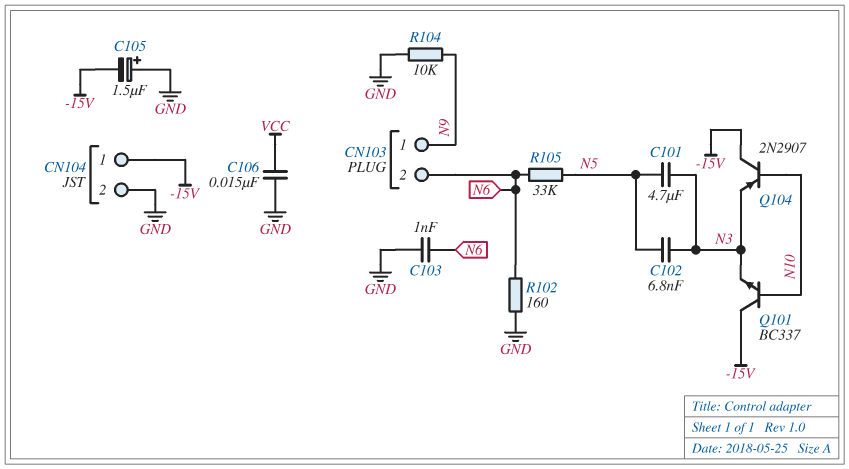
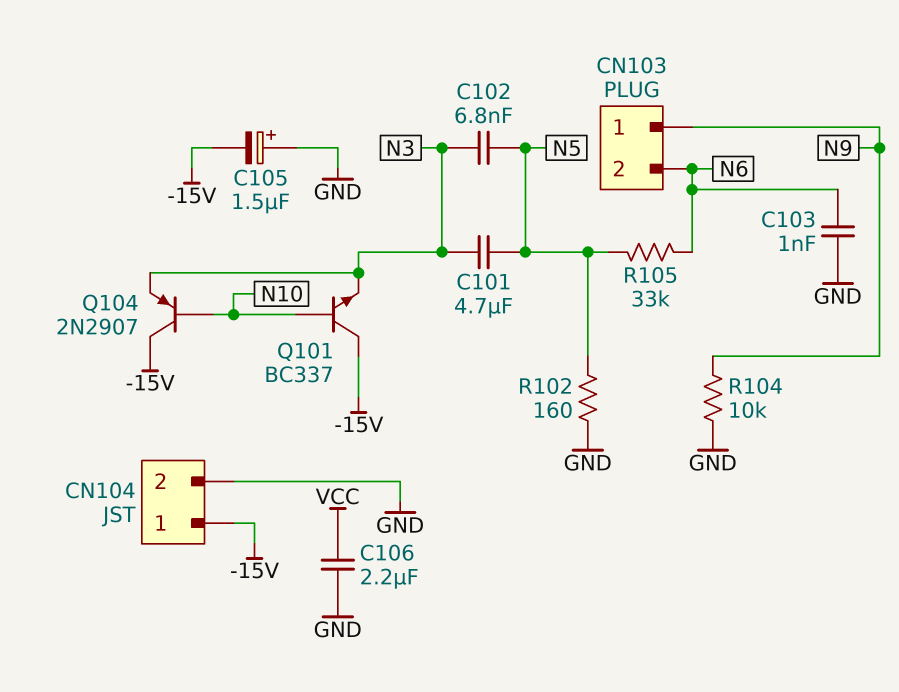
C106: 15nF (GND, VCC) -> 2.2uF (GND, VCC)
R102: 160 (GND, N6) -> 160 (GND, N5)

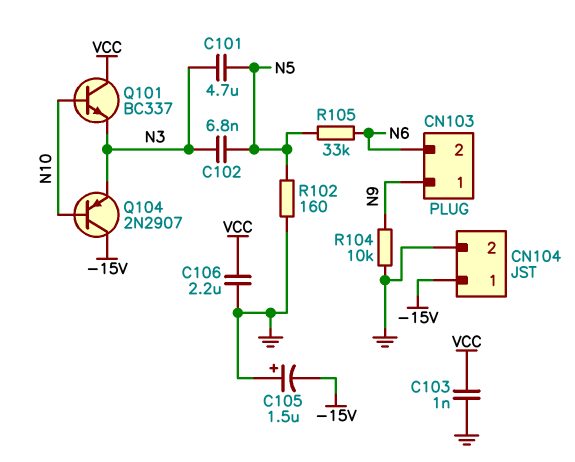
C103: 1nF (GND, N6) -> 1nF (GND, VCC)
Q101: NPN BC337 (B N10, C -15V, E N3) -> NPN BC337 (B N10, C VCC, E N3)

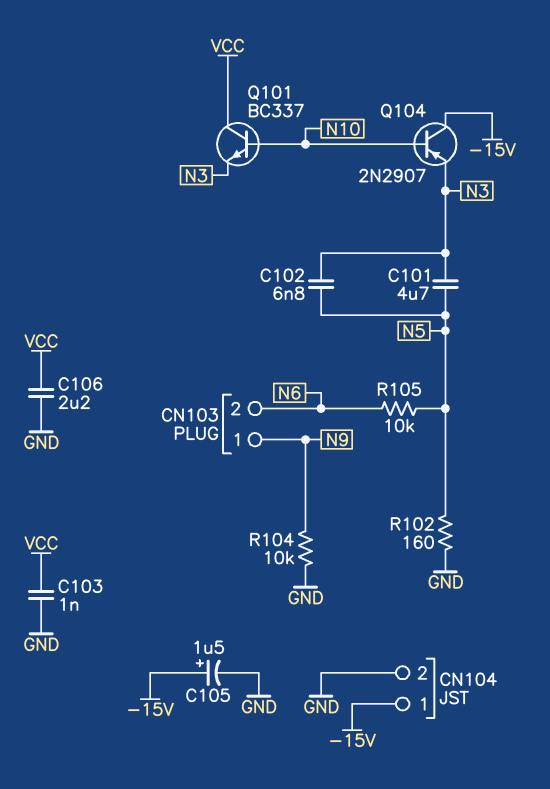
C105: 1.5uF (plus GND, minus -15V) -> 1.5uF (plus -15V, minus GND)
R105: 33k (N5, N6) -> 10k (N5, N6)

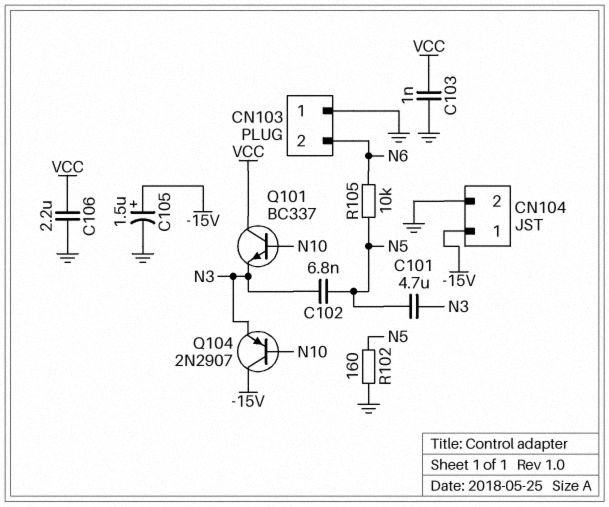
CN103 pin 1: N9 -> GND
R104: 10k (GND, N9) -> none

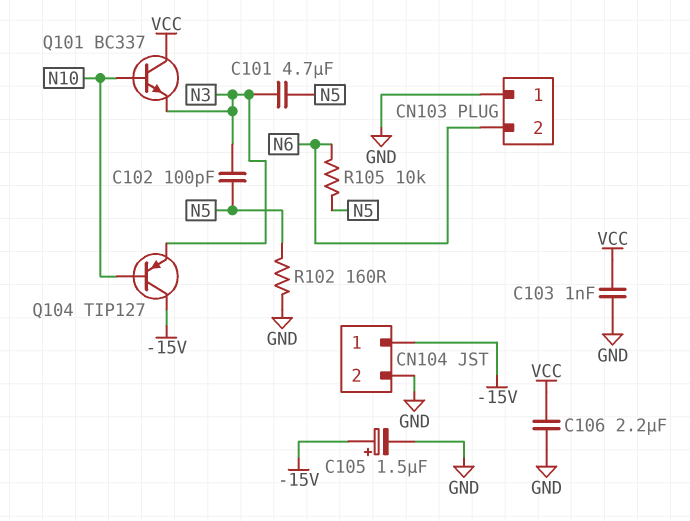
C102: 6.8nF (N3, N5) -> 100pF (N3, N5)
Q104: PNP 2N2907 (B N10, C -15V, E N3) -> PNP TIP127 (B N10, C -15V, E N3)

